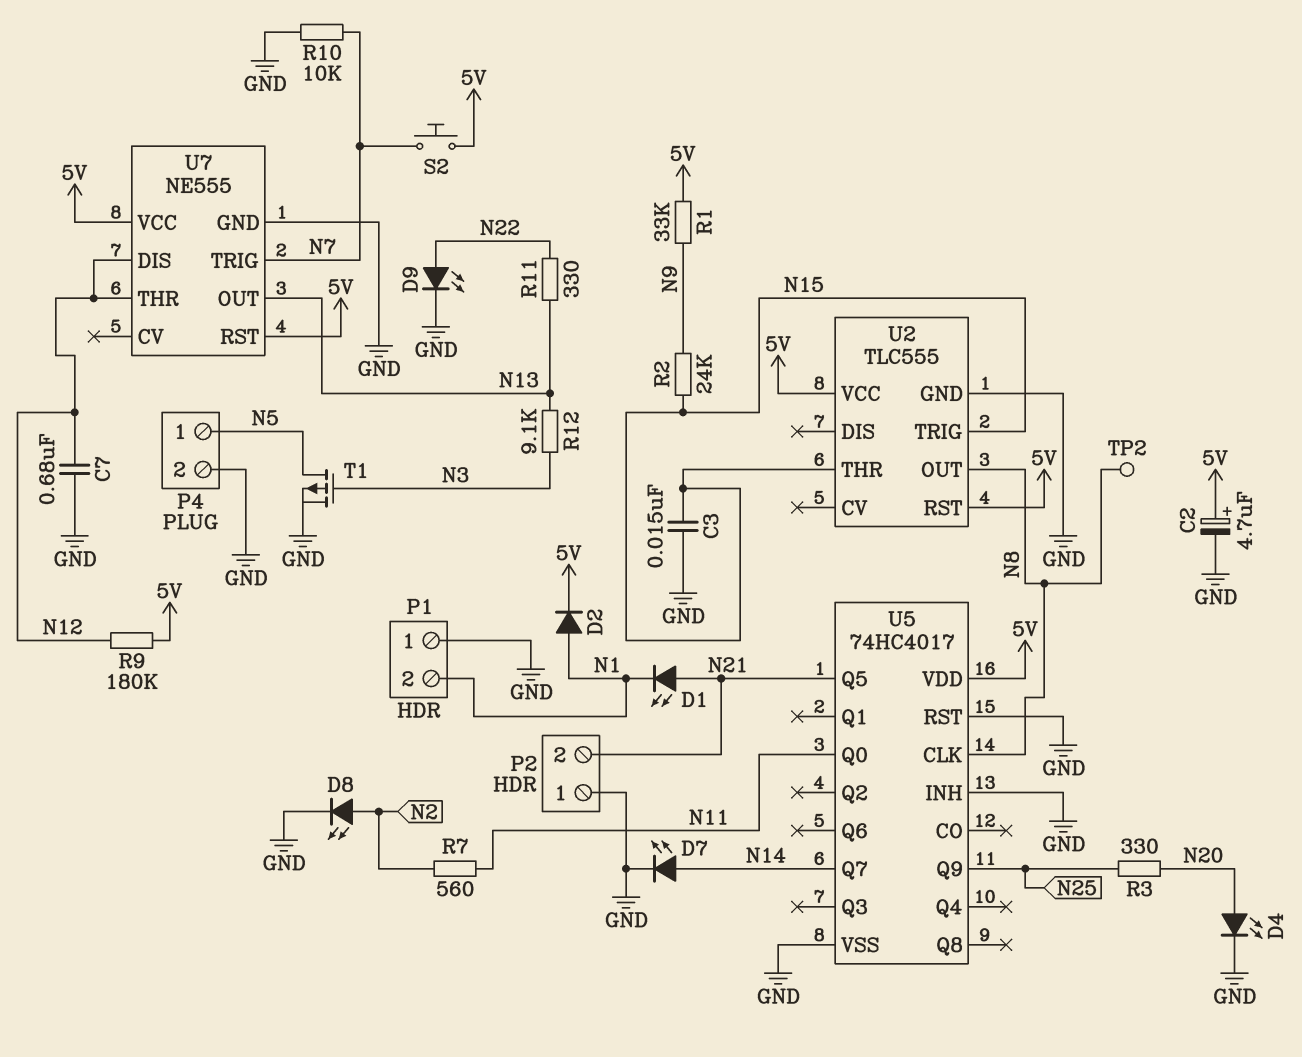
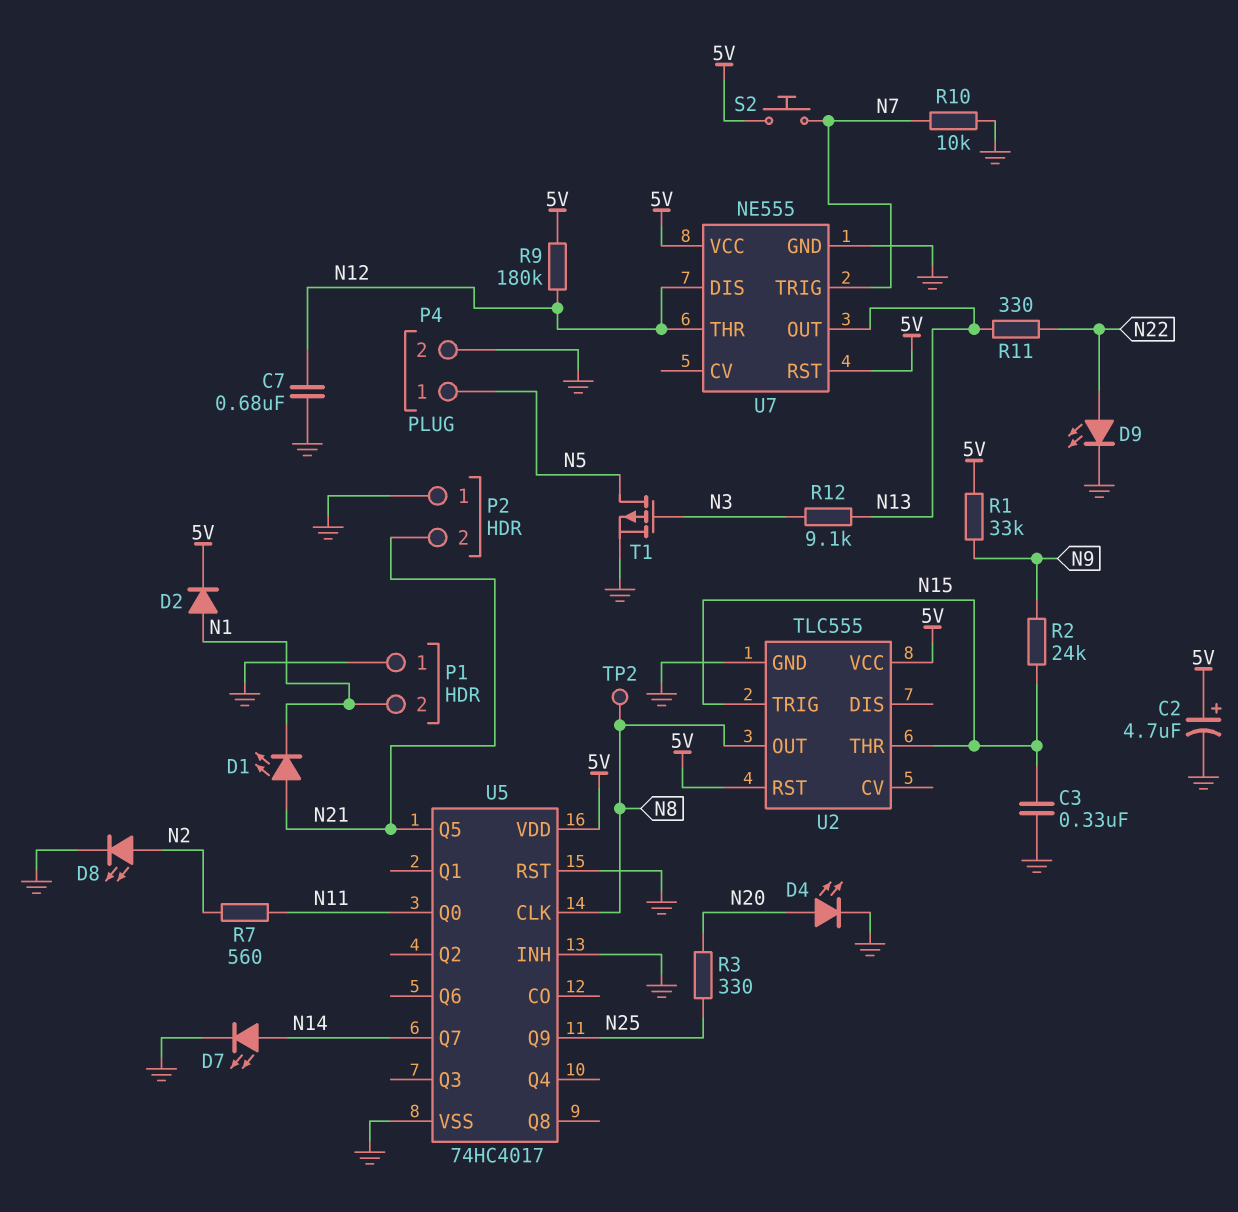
C3: 15nF (GND, N15) -> 330nF (GND, N15)

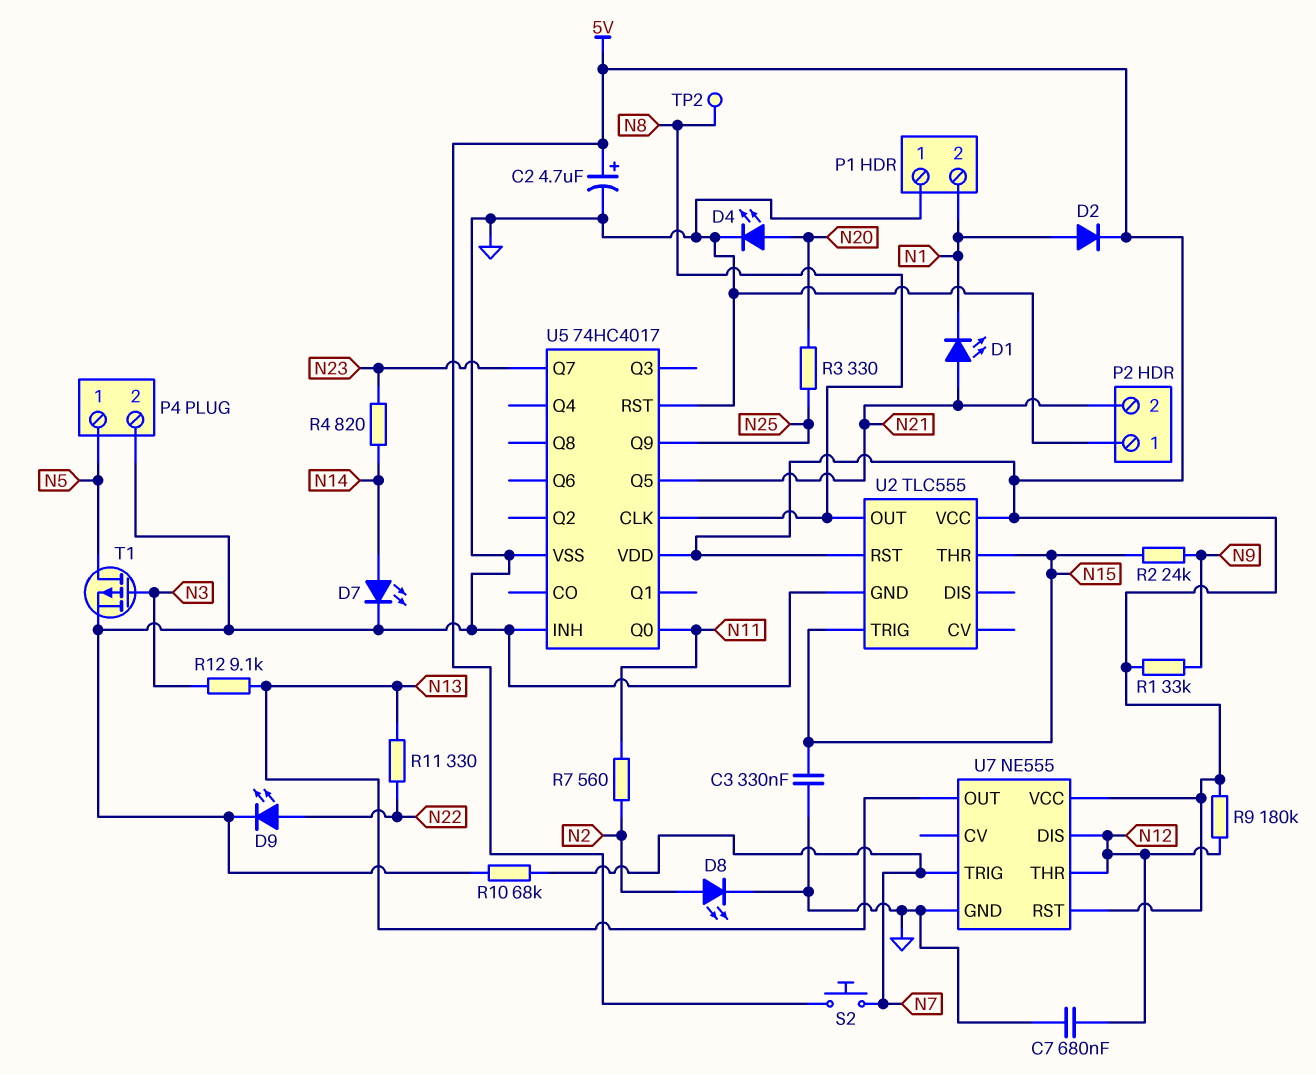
R4: none -> 820 (N14, N23)
R10: 10k (GND, N7) -> 68k (GND, N7)
U5 pin Q7: N14 -> N23

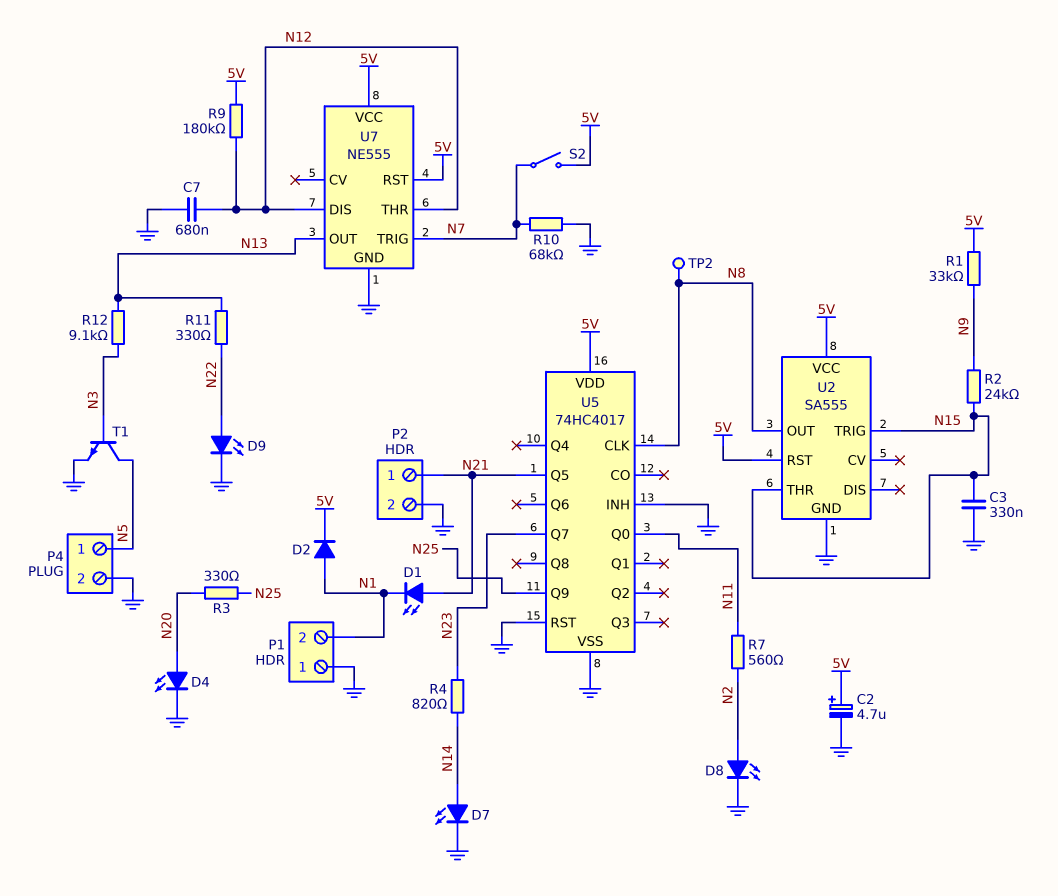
P2 pin 1: GND -> N21
P2 pin 2: N21 -> GND
S2: button (5V, N7) -> switch (5V, N7)
T1: PMOS (G N3, D N5, S GND) -> NPN (B N3, C N5, E GND)
U2: TLC555 -> SA555

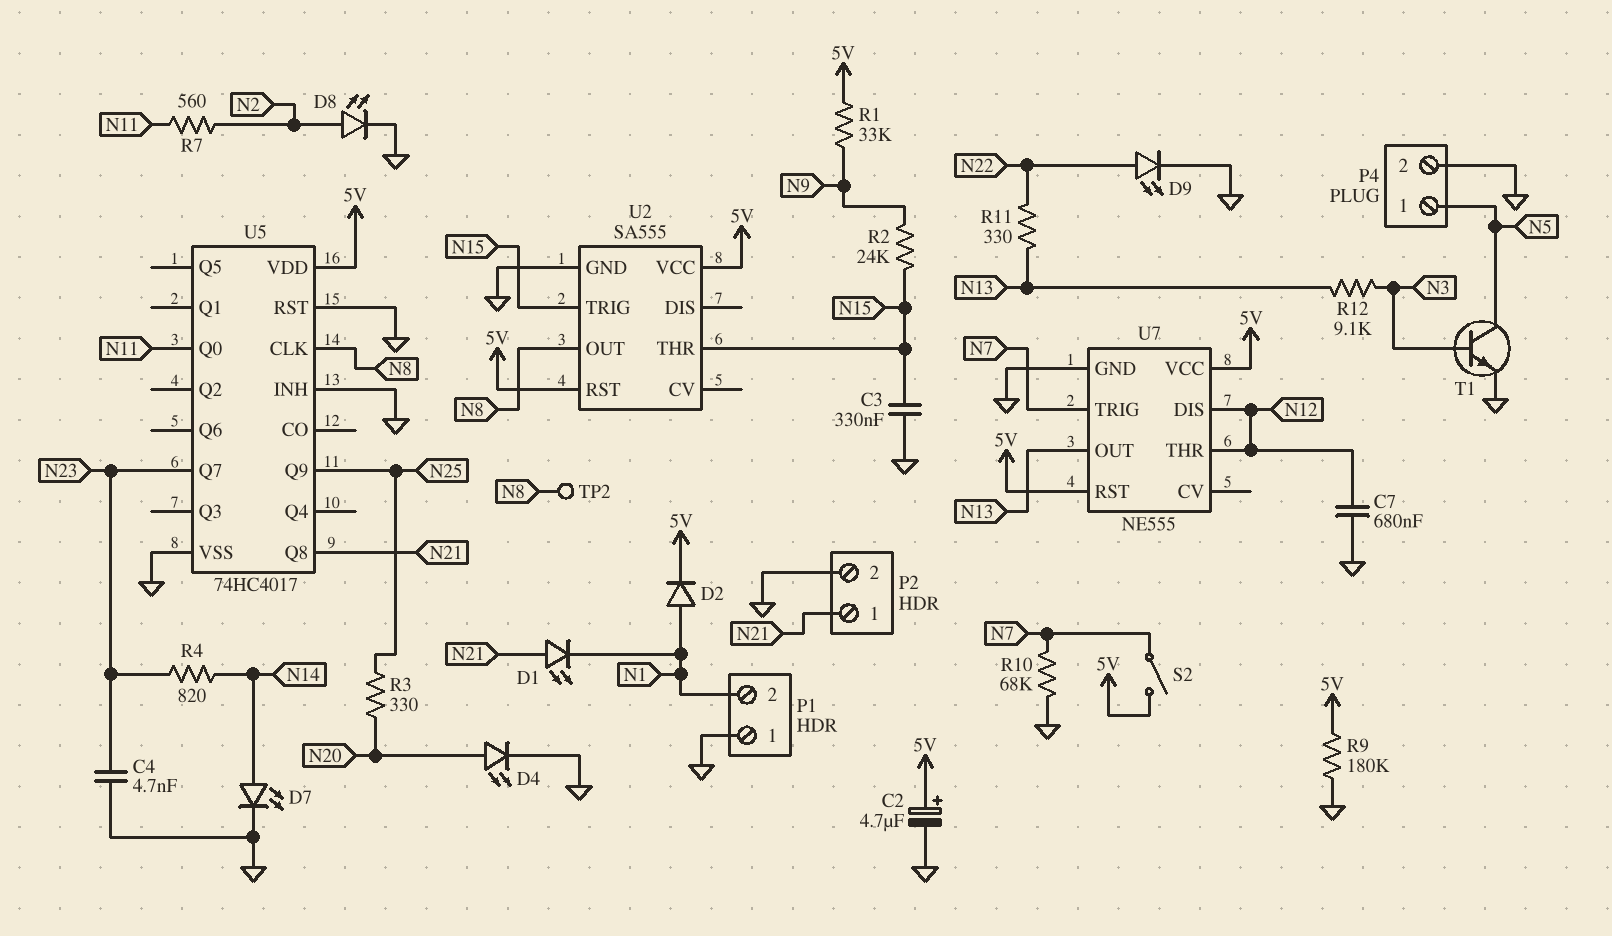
C4: none -> 4.7nF (GND, N23)
R9: 180k (5V, N12) -> 180k (5V, GND)
U5 pin Q5: N21 -> none
U5 pin Q8: none -> N21

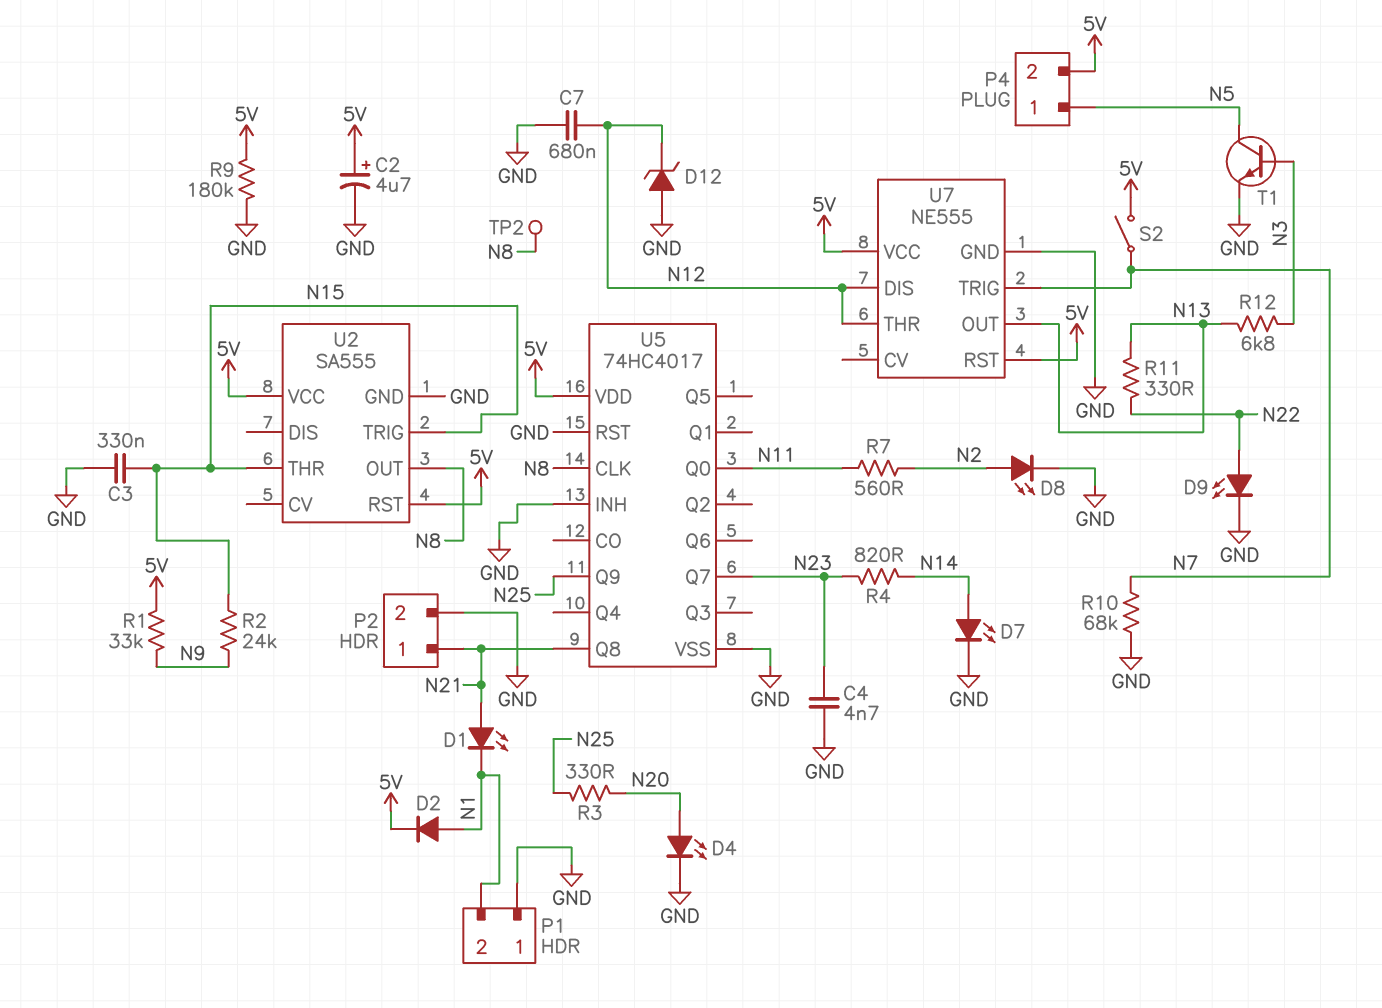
D12: none -> zener (A GND, K N12)
P4 pin 2: GND -> 5V
R12: 9.1k (N3, N13) -> 6.8k (N3, N13)

